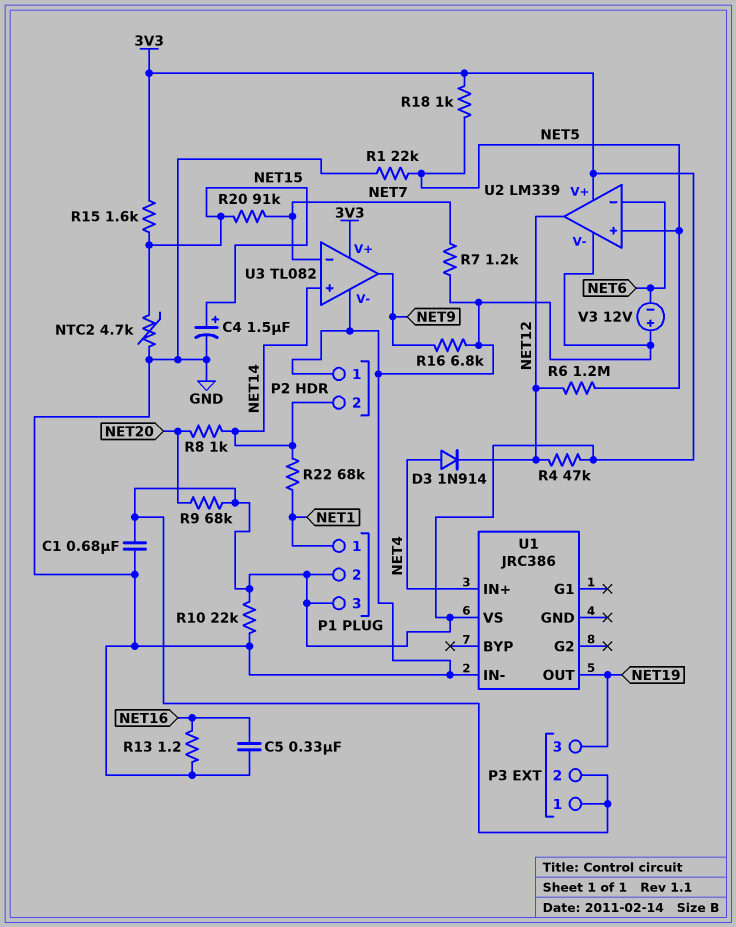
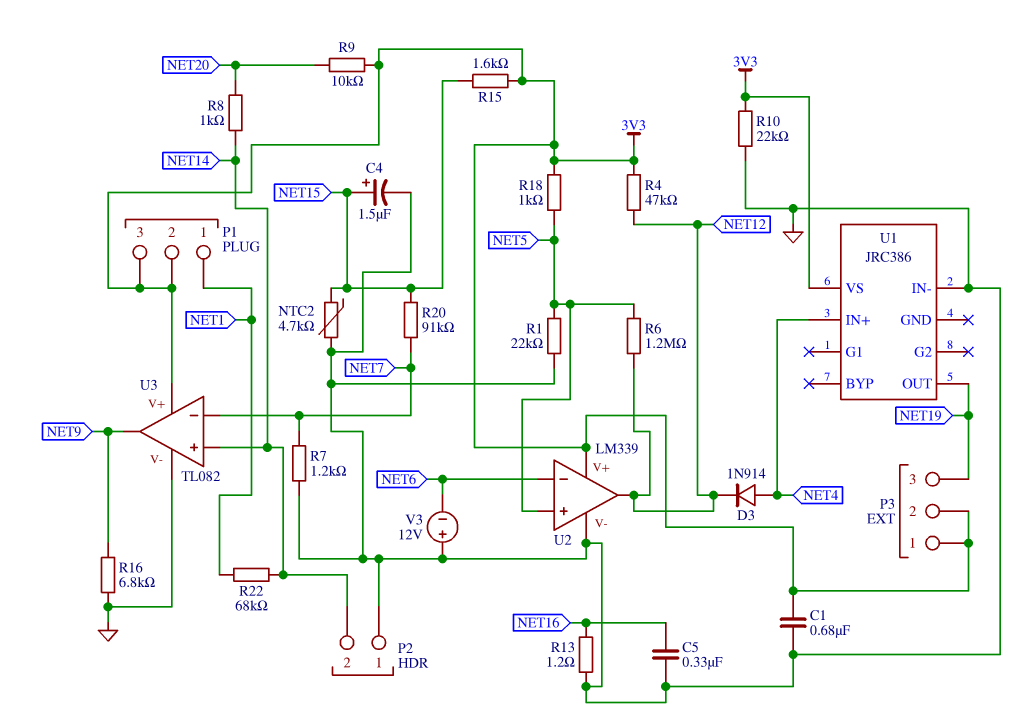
R9: 68k (3V3, NET20) -> 10k (3V3, NET20)

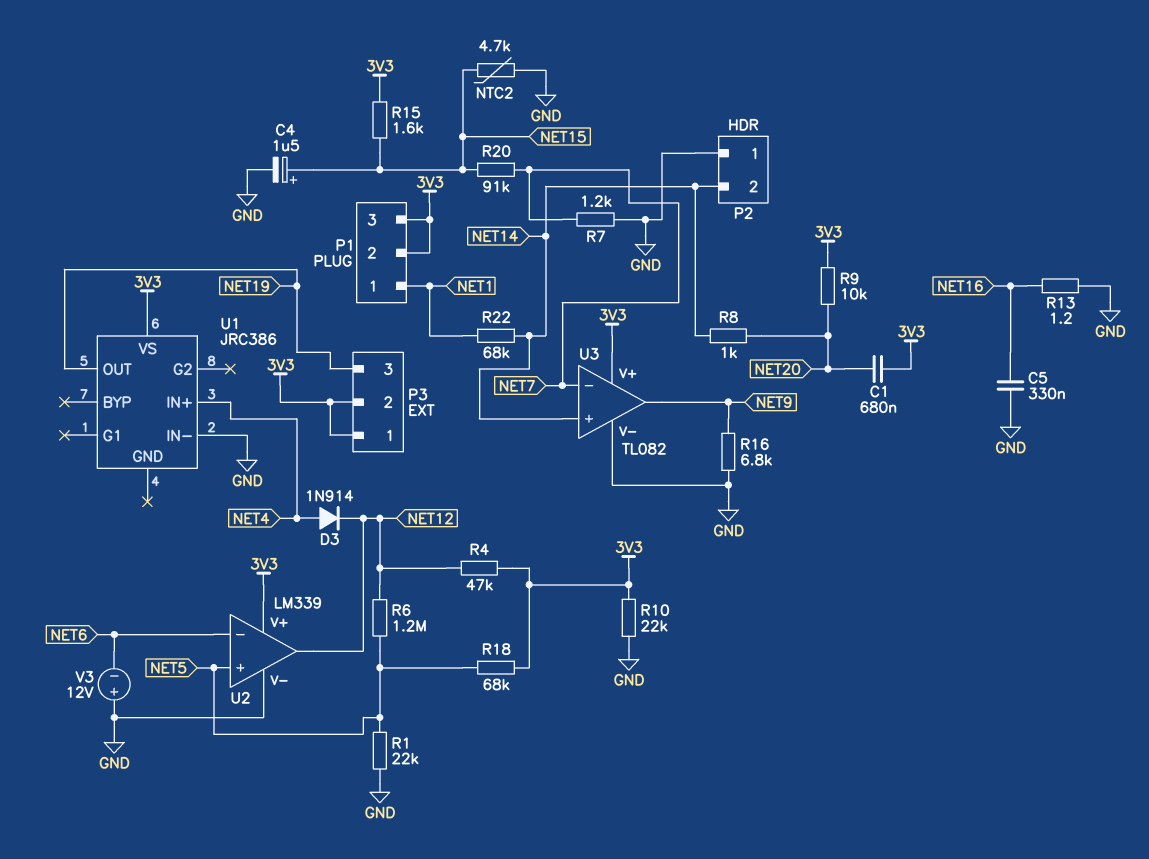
C1: 680nF (3V3, GND) -> 680nF (3V3, NET20)
R18: 1k (3V3, NET5) -> 68k (3V3, NET5)

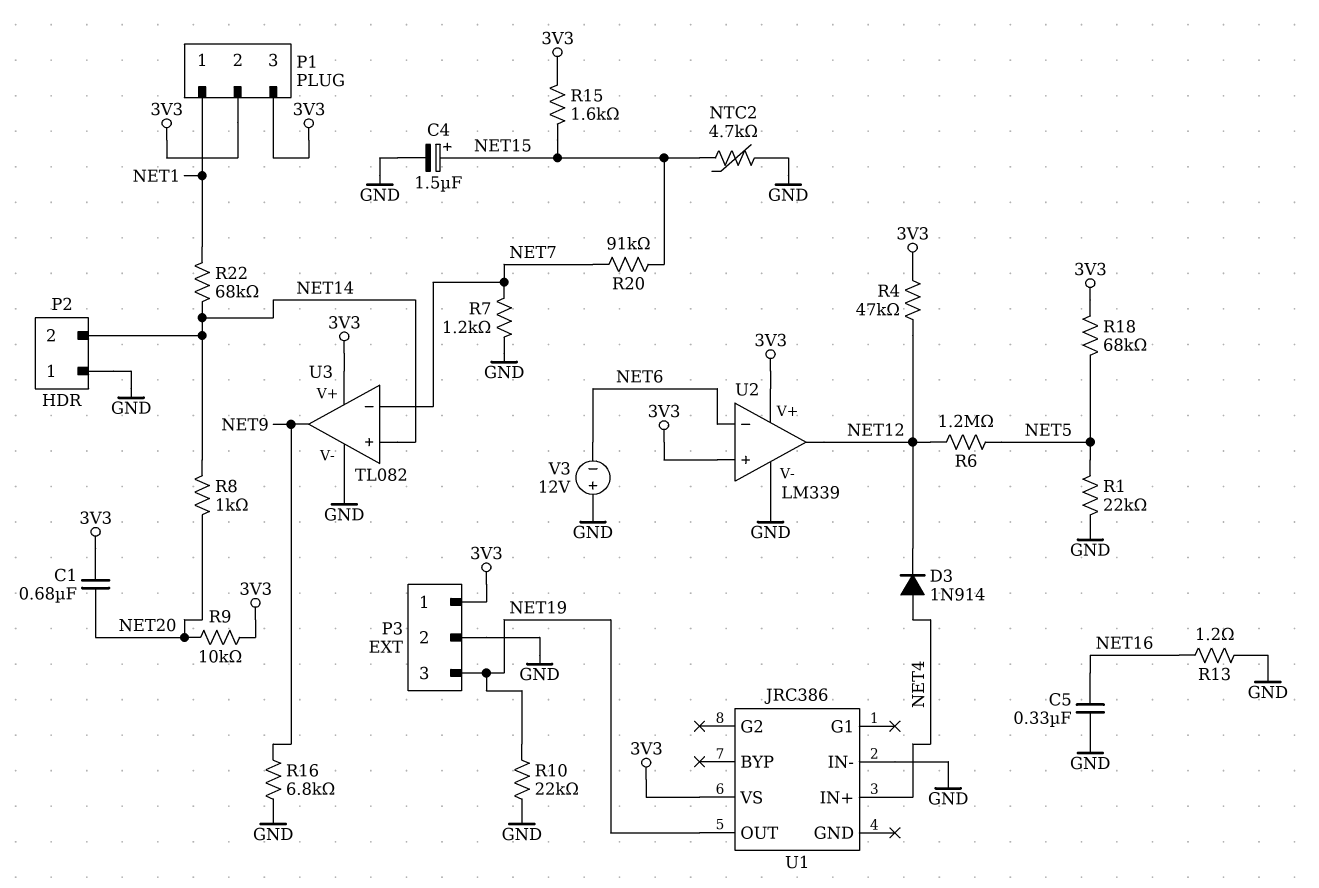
P3 pin 2: 3V3 -> GND
R10: 22k (3V3, GND) -> 22k (GND, NET19)
U2 pin in+: NET5 -> 3V3

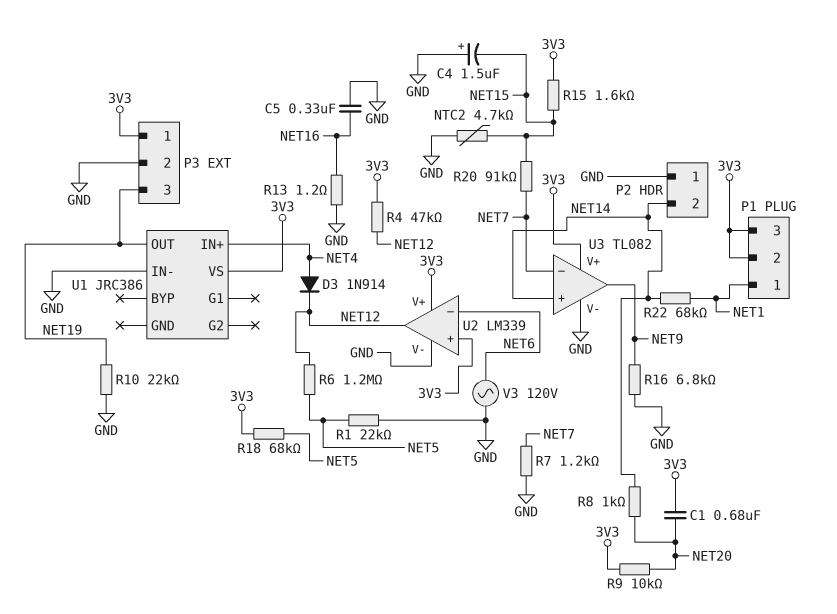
C4: 1.5uF (plus NET15, minus GND) -> 1.5uF (plus GND, minus NET15)
V3: 12V (plus GND, minus NET6) -> AC 120V (GND, NET6)

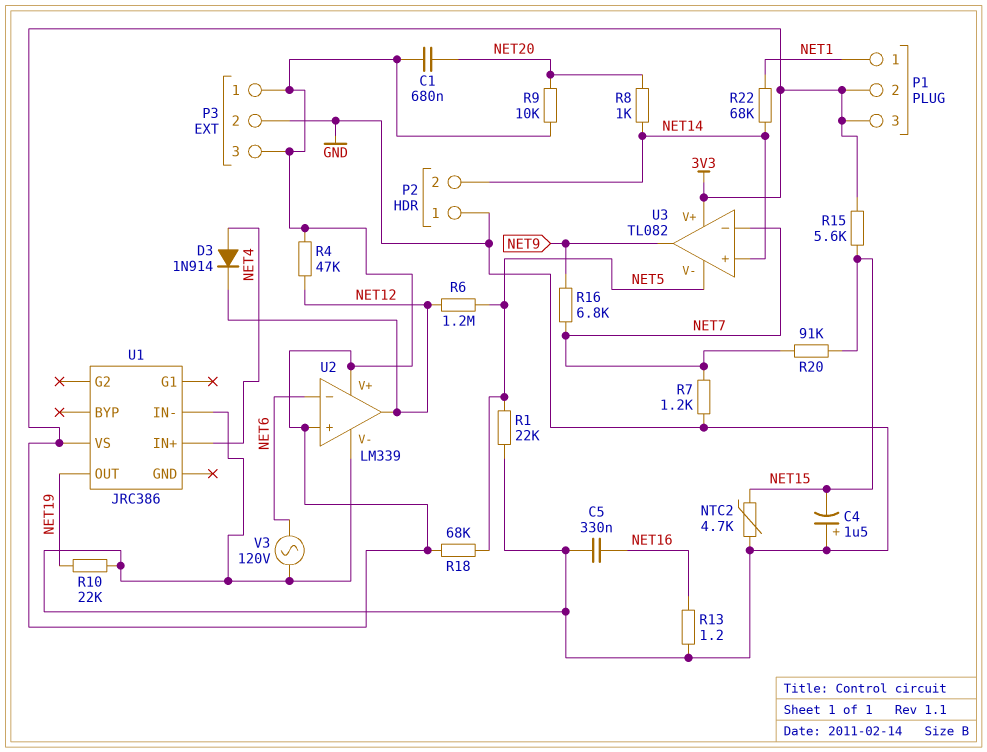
P3 pin 3: NET19 -> 3V3
R15: 1.6k (3V3, NET15) -> 5.6k (3V3, NET15)
R16: 6.8k (GND, NET9) -> 6.8k (NET7, NET9)
U3 pin V-: GND -> NET5

